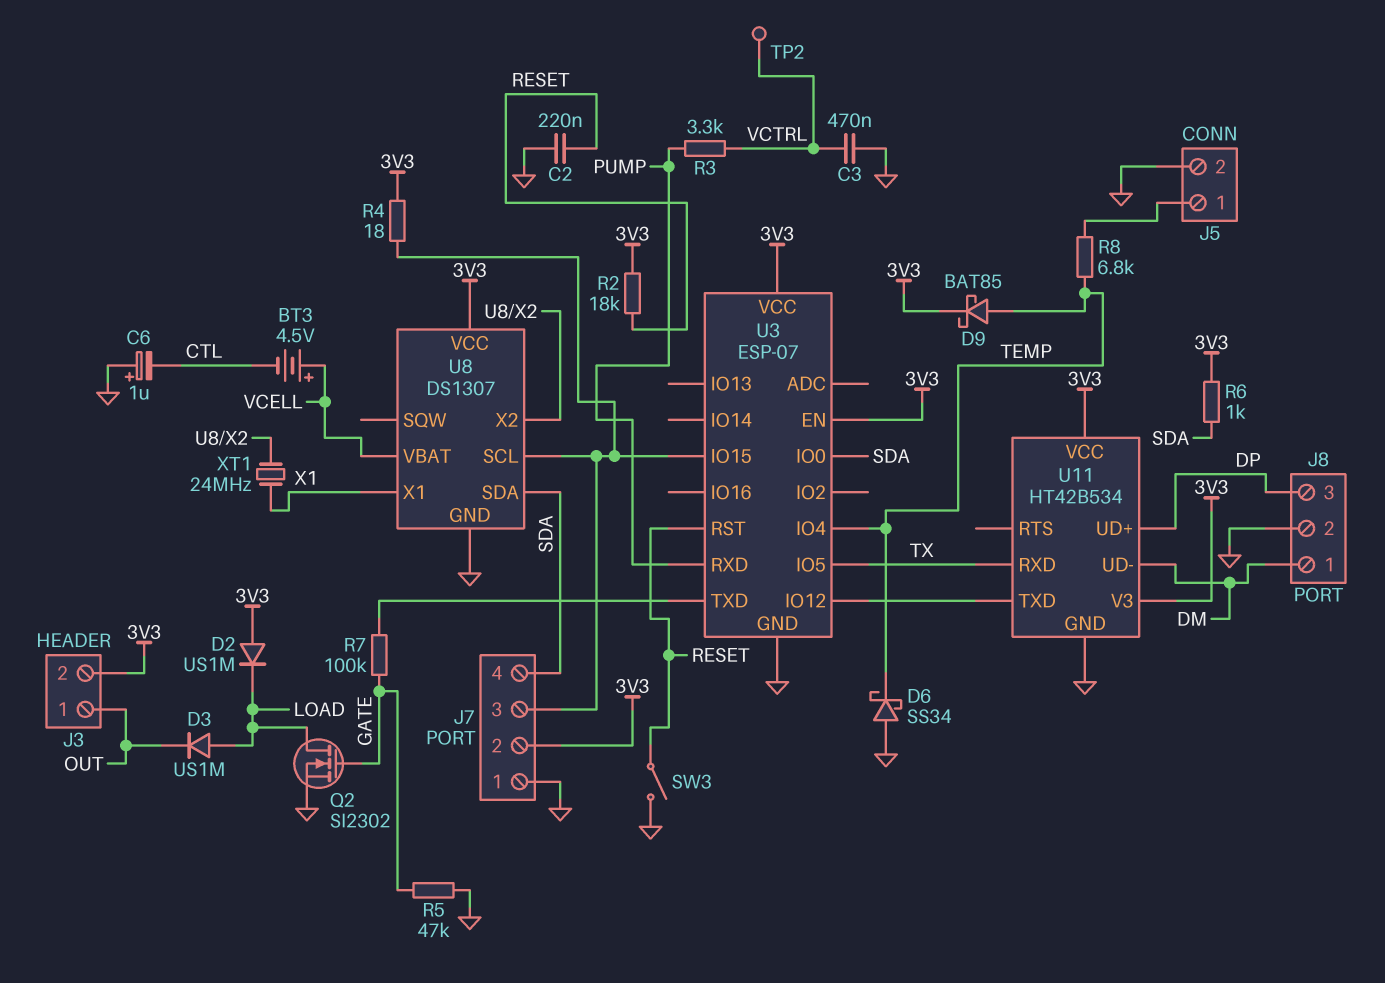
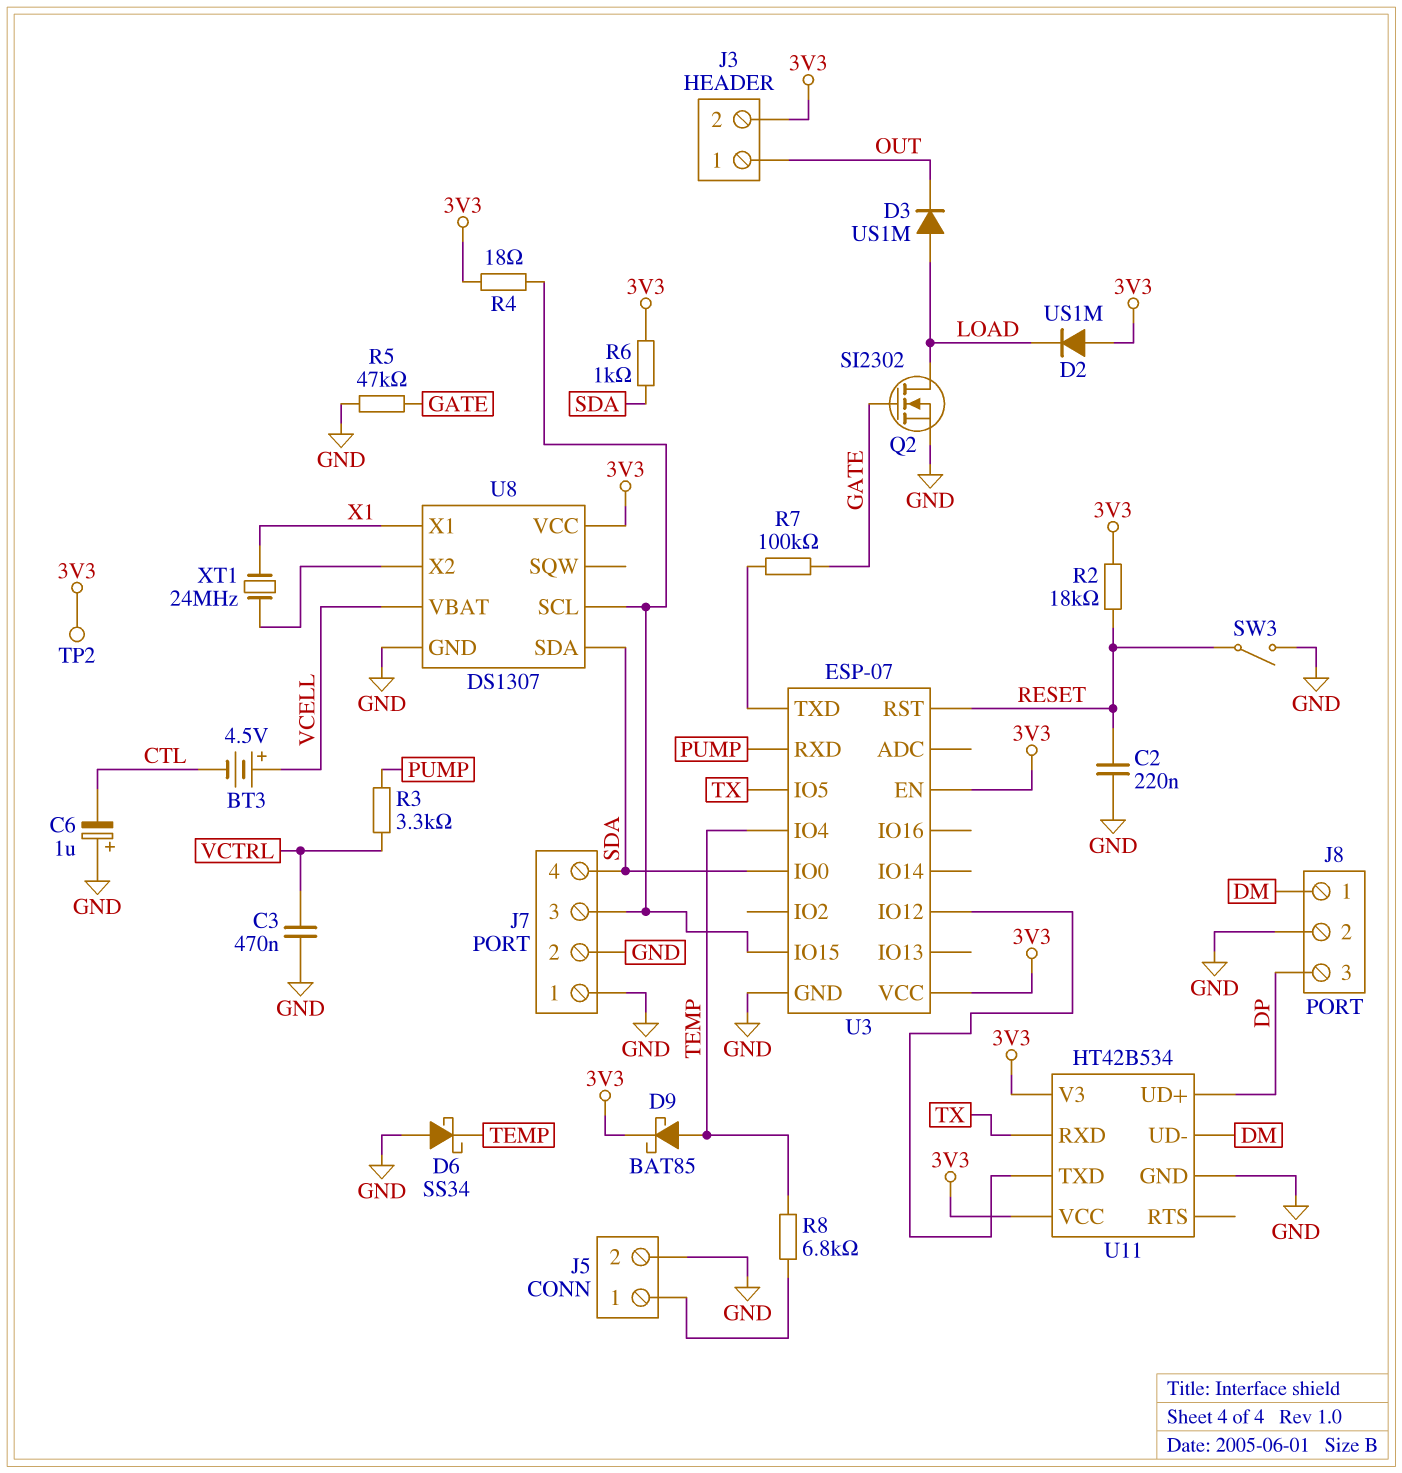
J7 pin 2: 3V3 -> GND
TP2: test point (VCTRL) -> test point (3V3)

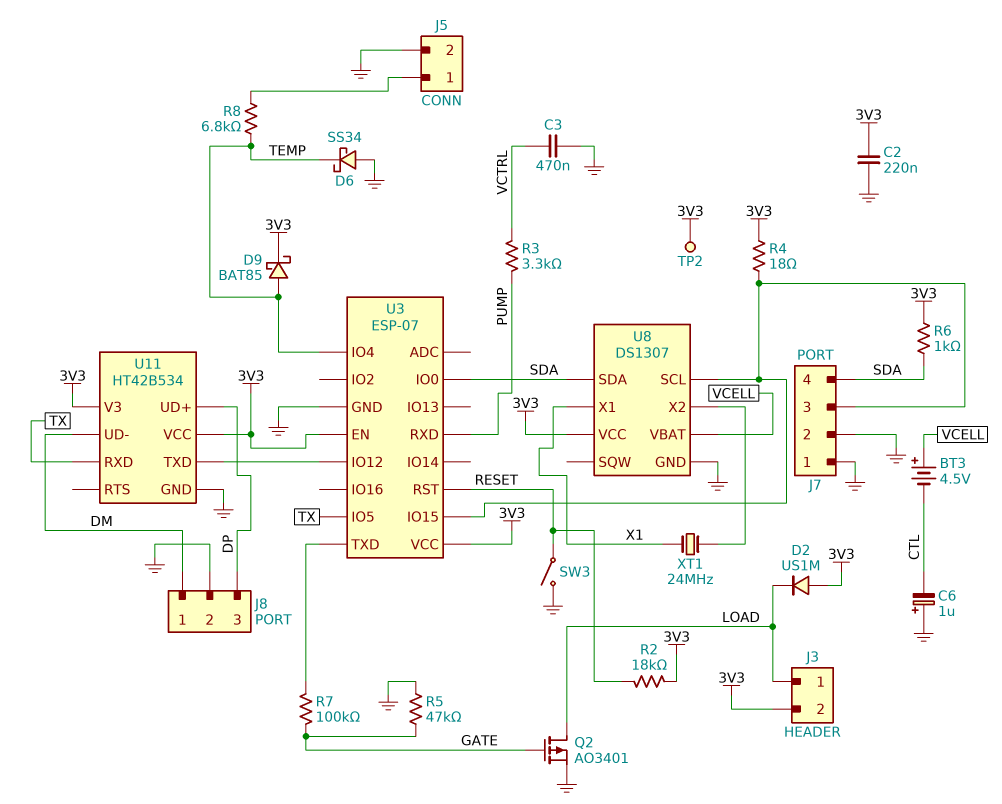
C2: 220nF (GND, RESET) -> 220nF (3V3, GND)
D3: diode US1M (A LOAD, K OUT) -> none
J3 pin 1: OUT -> LOAD
Q2: NMOS SI2302 (G GATE, D LOAD, S GND) -> PMOS AO3401 (G GATE, D LOAD, S GND)

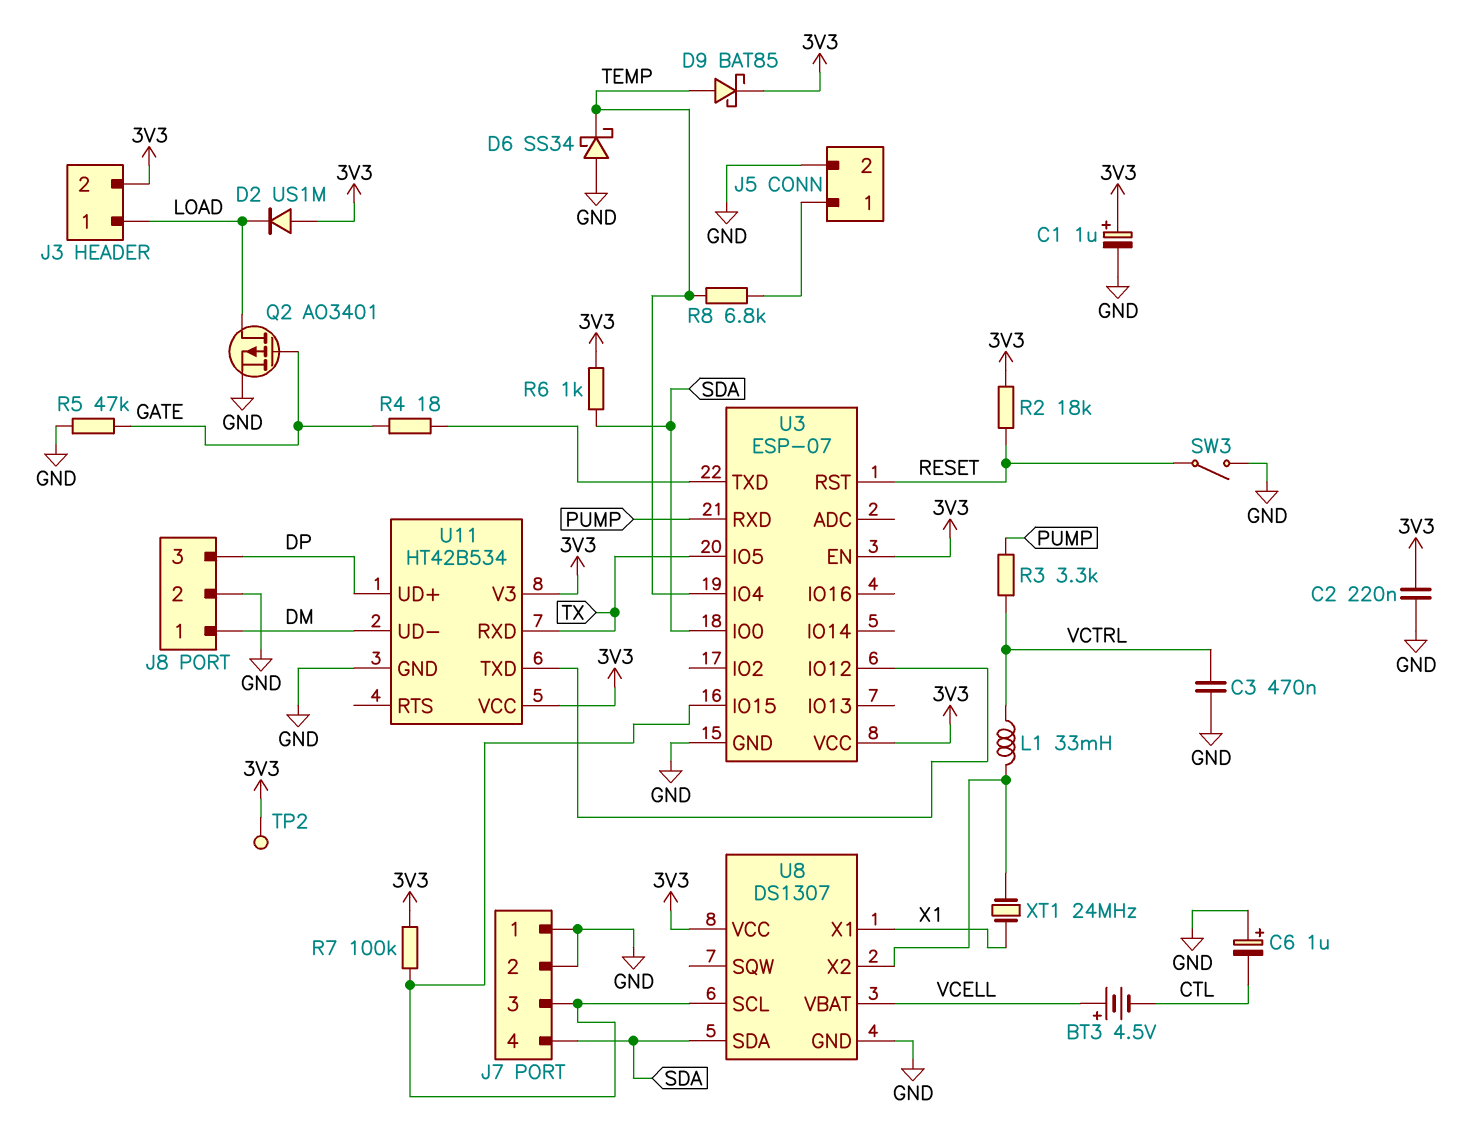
C1: none -> 1uF (plus 3V3, minus GND)
L1: none -> 33mH (U8/X2, VCTRL)
R4: 18 (3V3, J7/3) -> 18 (GATE, U3/TXD)
R7: 100k (GATE, U3/TXD) -> 100k (3V3, J7/3)

